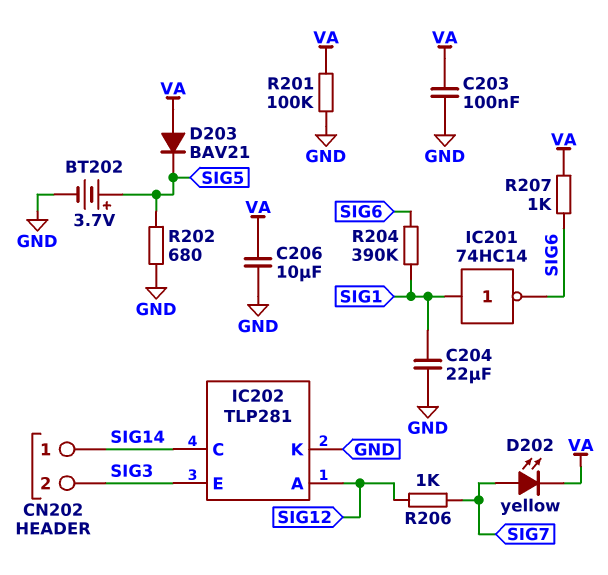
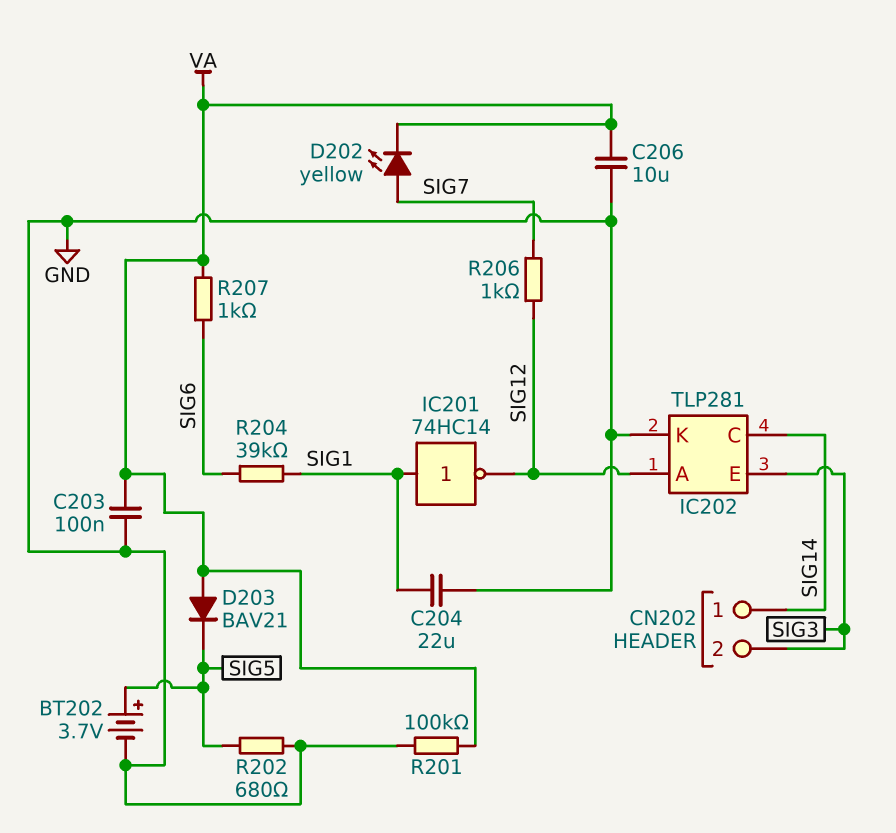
IC201: NOT 74HC14 (in SIG1, out SIG6) -> NOT 74HC14 (in SIG1, out SIG12)
R204: 390k (SIG1, SIG6) -> 39k (SIG1, SIG6)

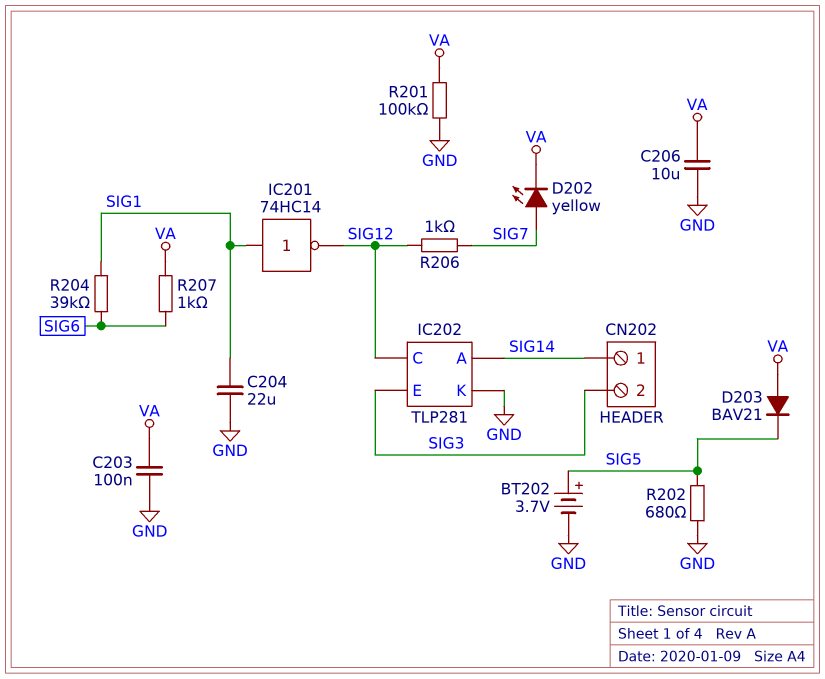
IC202 pin A: SIG12 -> SIG14
IC202 pin C: SIG14 -> SIG12

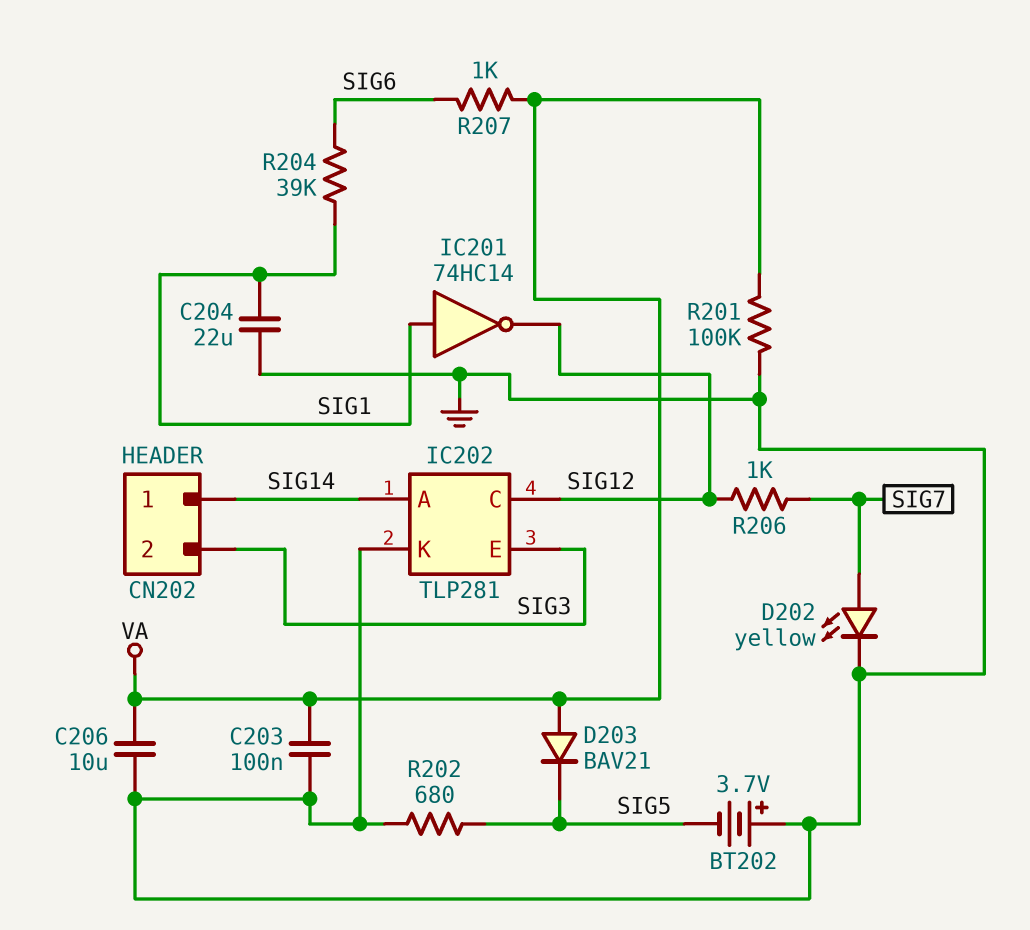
BT202: 3.7V (plus SIG5, minus GND) -> 3.7V (plus GND, minus SIG5)
D202: LED yellow (A SIG7, K VA) -> LED yellow (A SIG7, K GND)

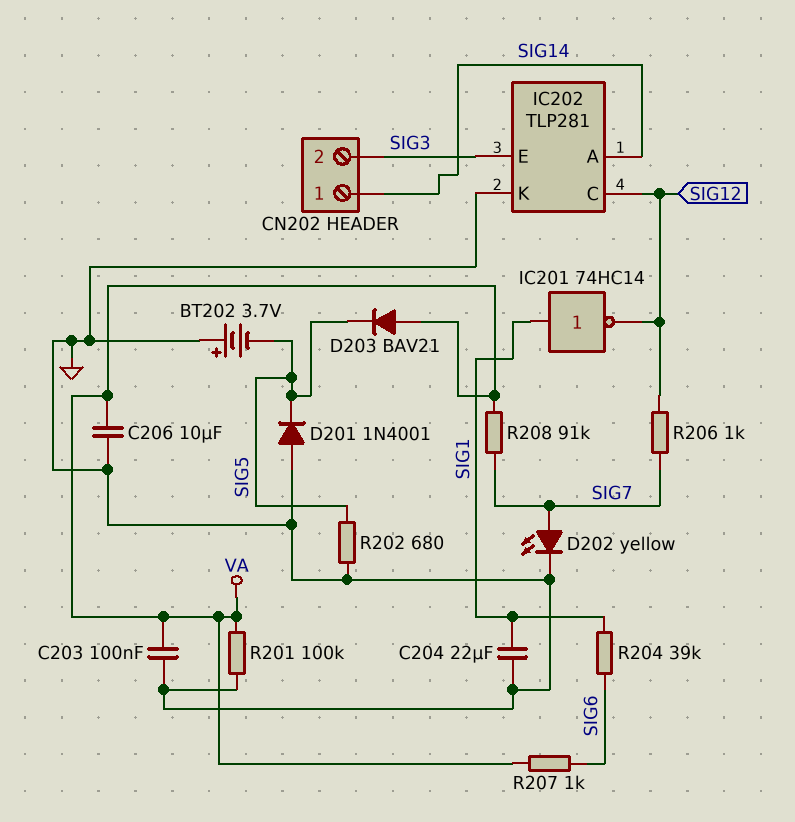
D201: none -> diode 1N4001 (A GND, K SIG5)
R208: none -> 91k (SIG7, VA)

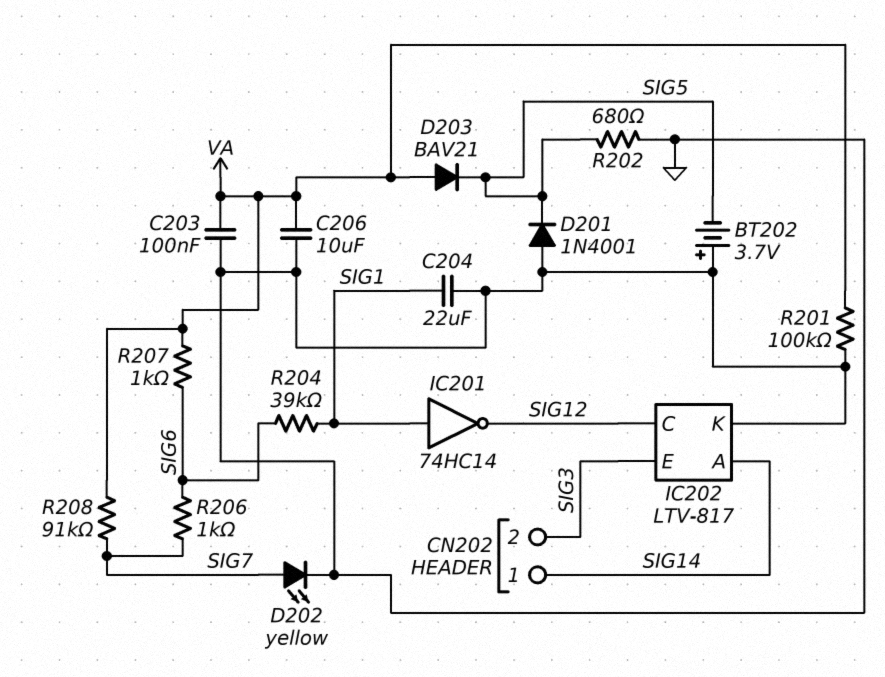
IC202: TLP281 -> LTV-817
R206: 1k (SIG7, SIG12) -> 1k (SIG6, SIG7)

